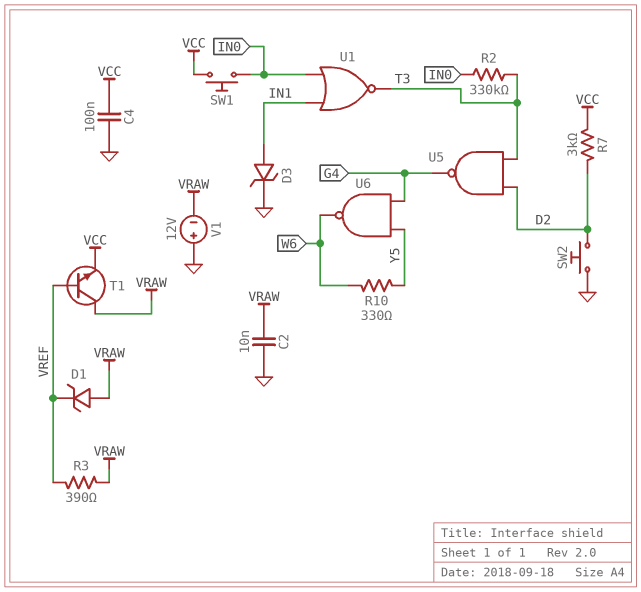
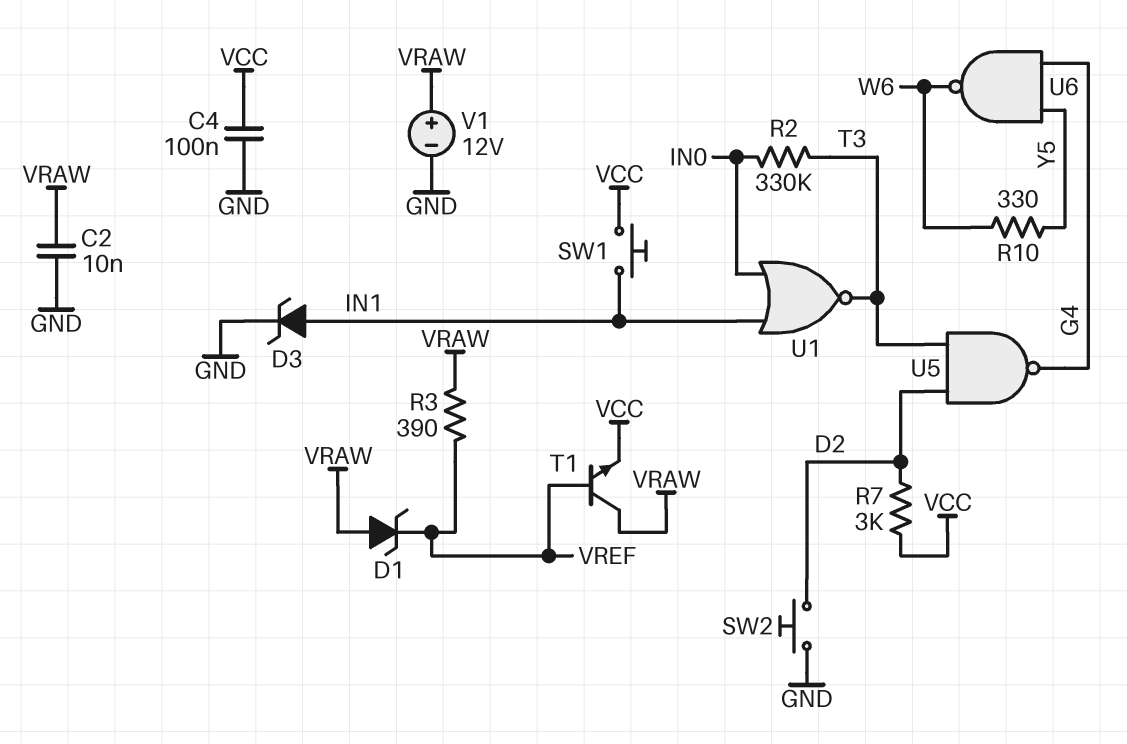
SW1: button (IN0, VCC) -> button (IN1, VCC)
V1: 12V (plus GND, minus VRAW) -> 12V (plus VRAW, minus GND)

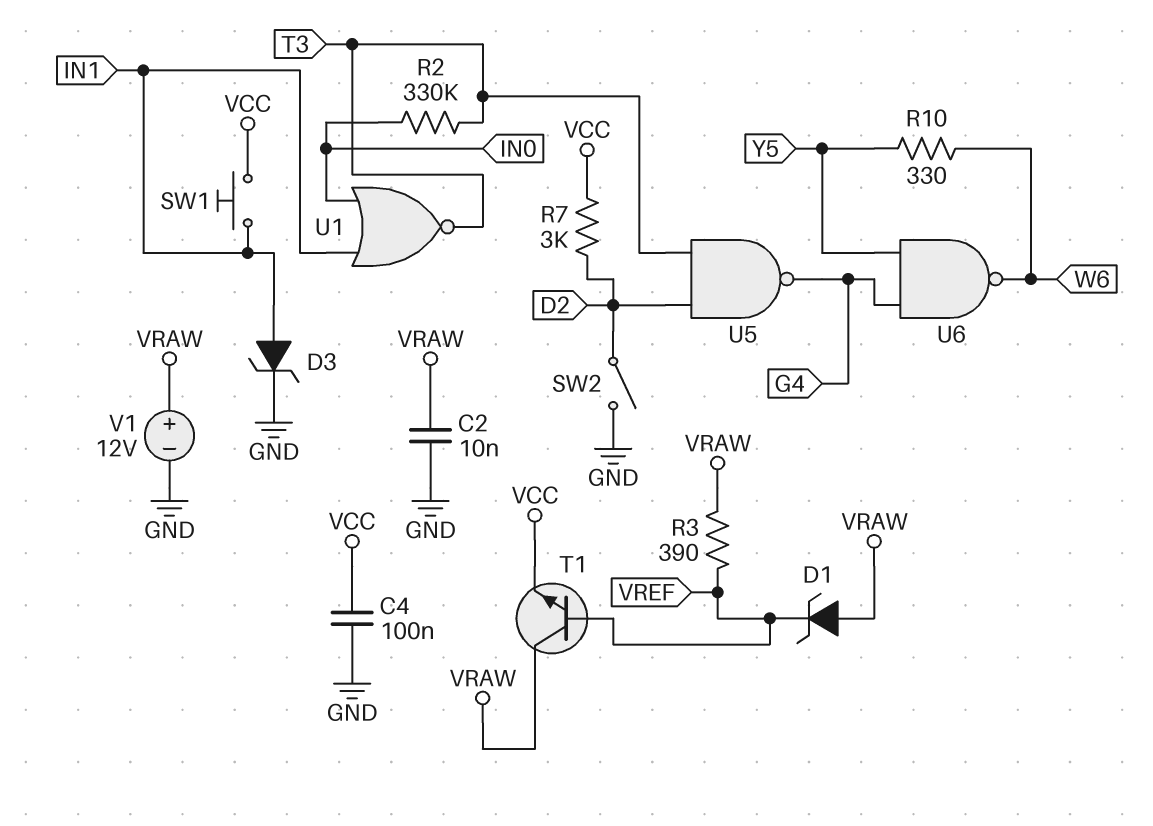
SW2: button (D2, GND) -> switch (D2, GND)

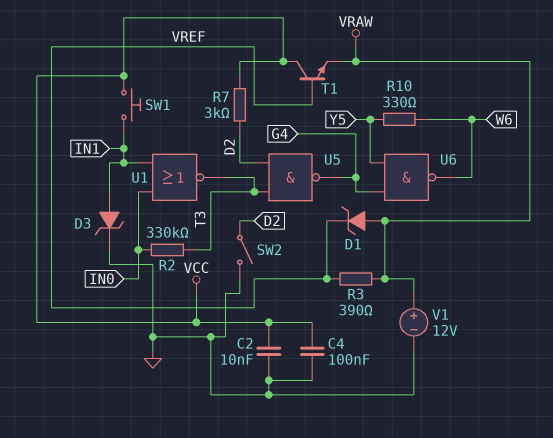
C2: 10nF (GND, VRAW) -> 10nF (GND, VCC)
T1: NPN (B VREF, C VRAW, E VCC) -> NPN (B VREF, C VCC, E VRAW)

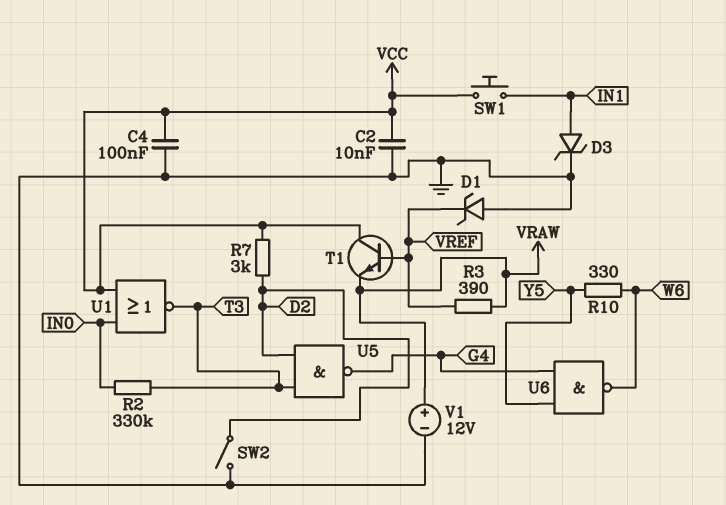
D1: zener (A VRAW, K VREF) -> zener (A GND, K VREF)
U1: NOR (in IN0, in IN1, out T3) -> NOR (in IN0, in VCC, out T3)

